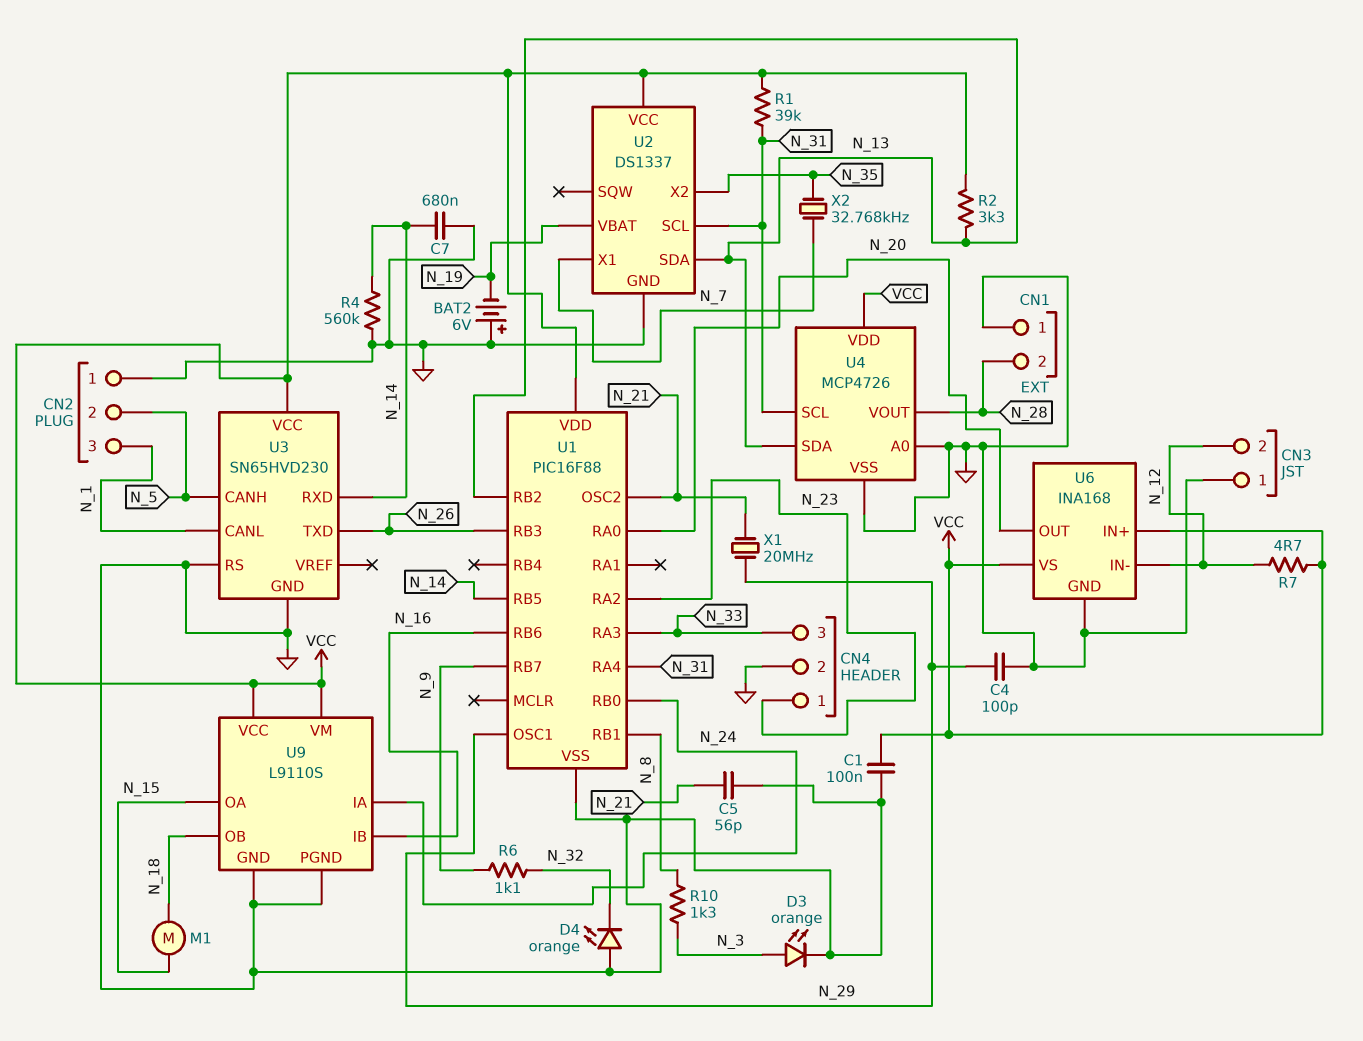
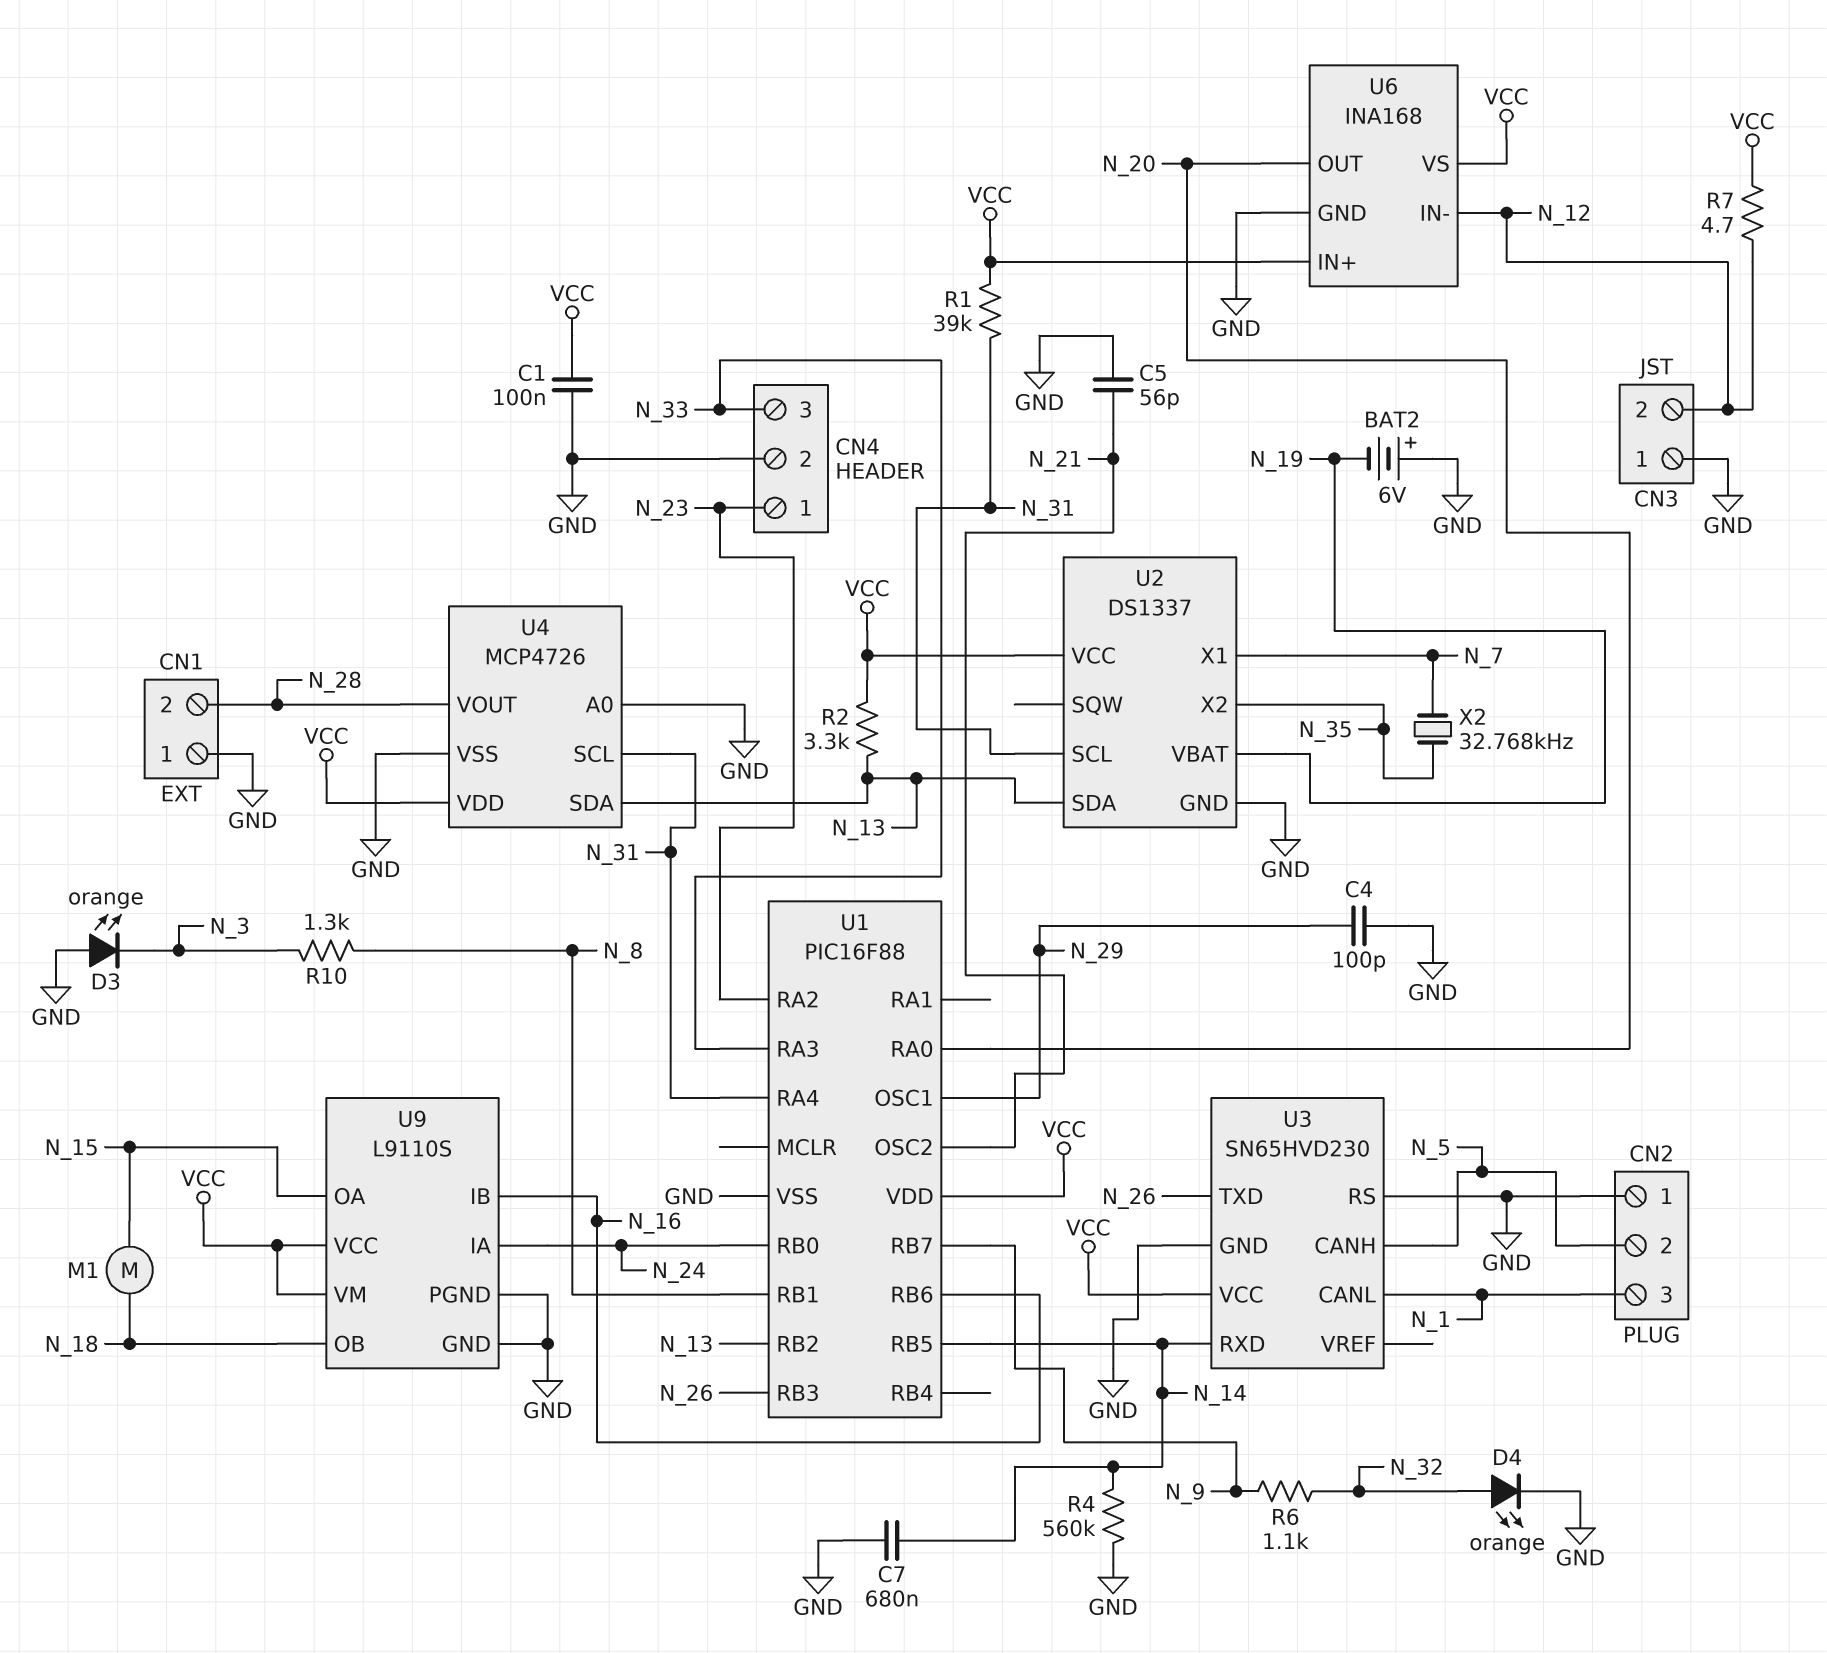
D3: LED orange (A N_3, K GND) -> LED orange (A GND, K N_3)
D4: LED orange (A GND, K N_32) -> LED orange (A N_32, K GND)
X1: 20MHz (N_21, N_29) -> none

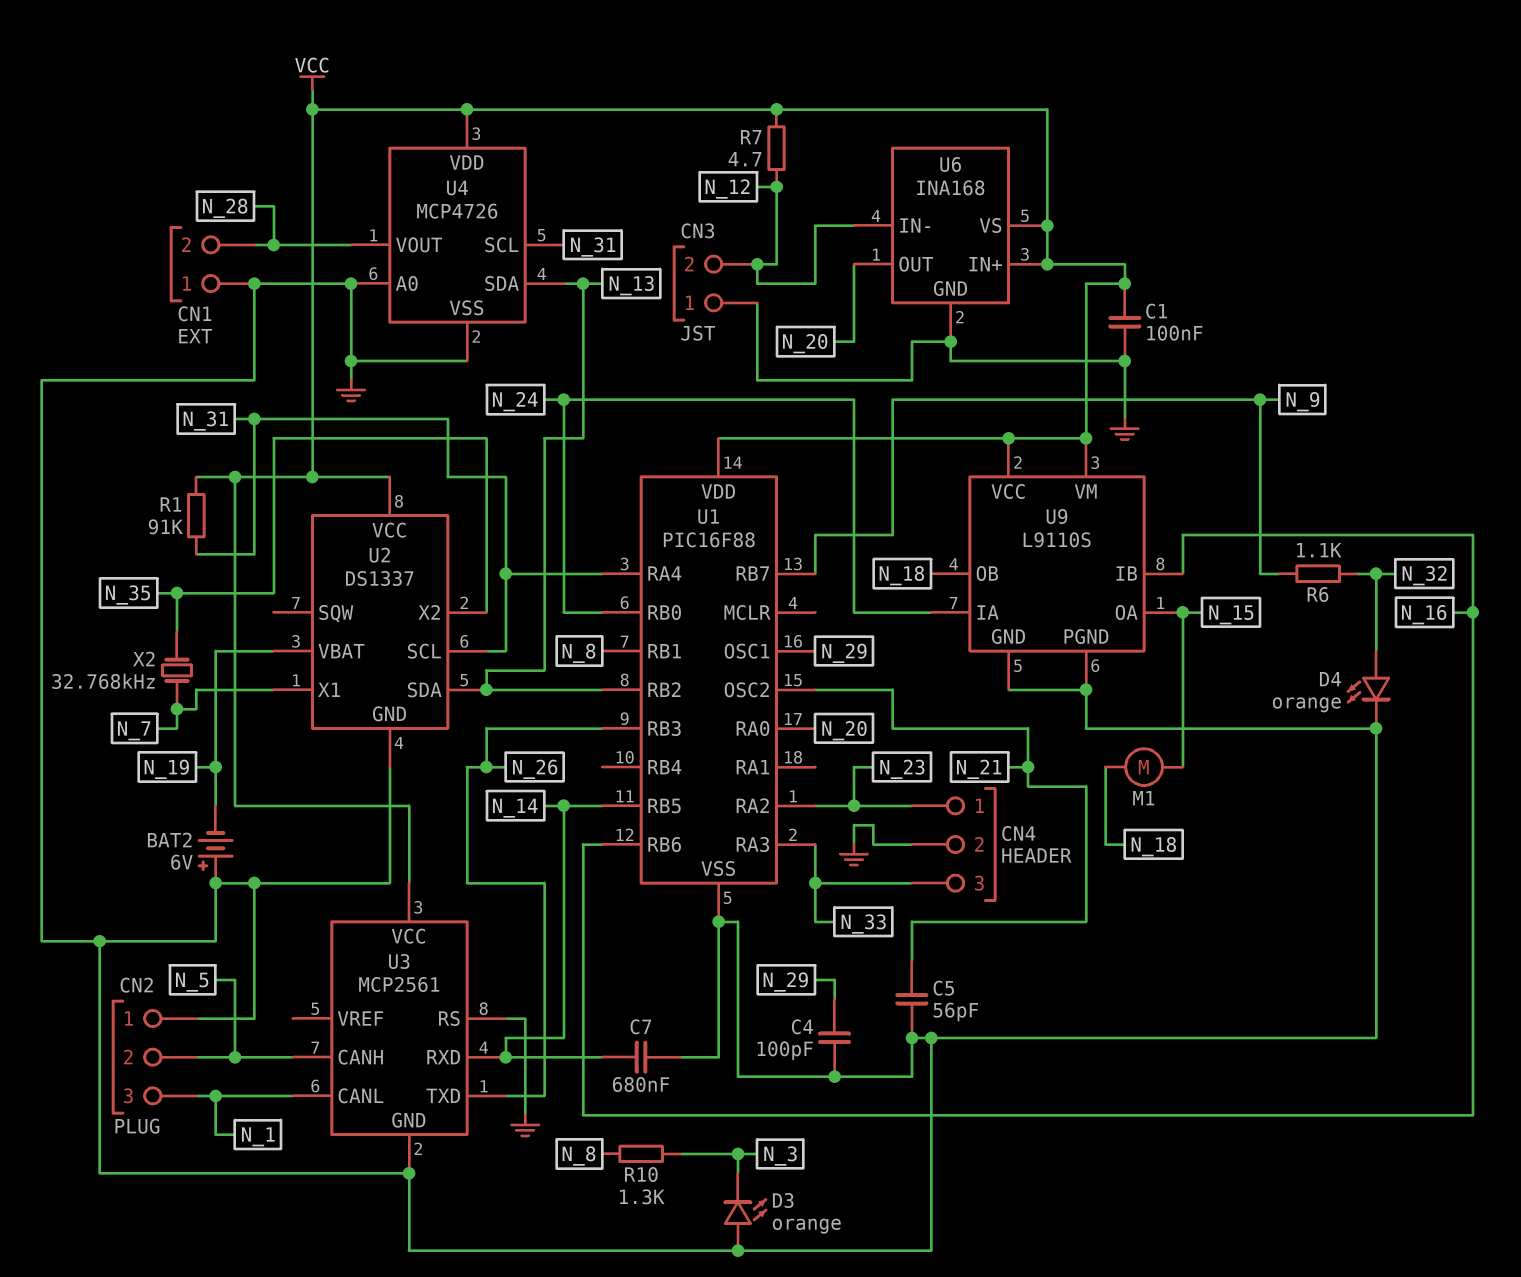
R1: 39k (N_31, VCC) -> 91k (N_31, VCC)
R2: 3.3k (N_13, VCC) -> none
R4: 560k (GND, N_14) -> none
U3: SN65HVD230 -> MCP2561

